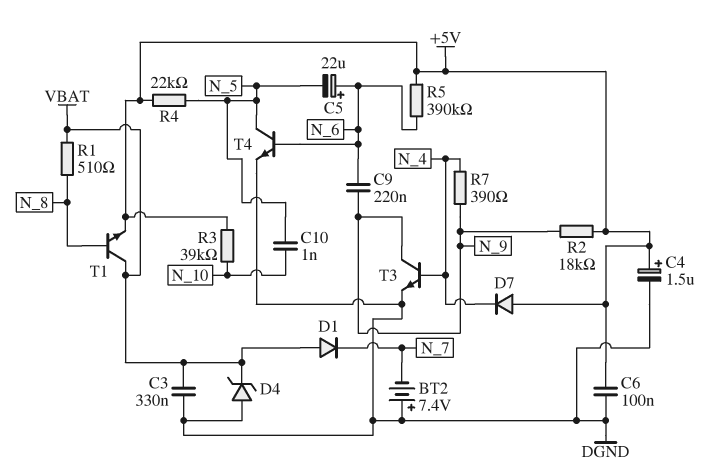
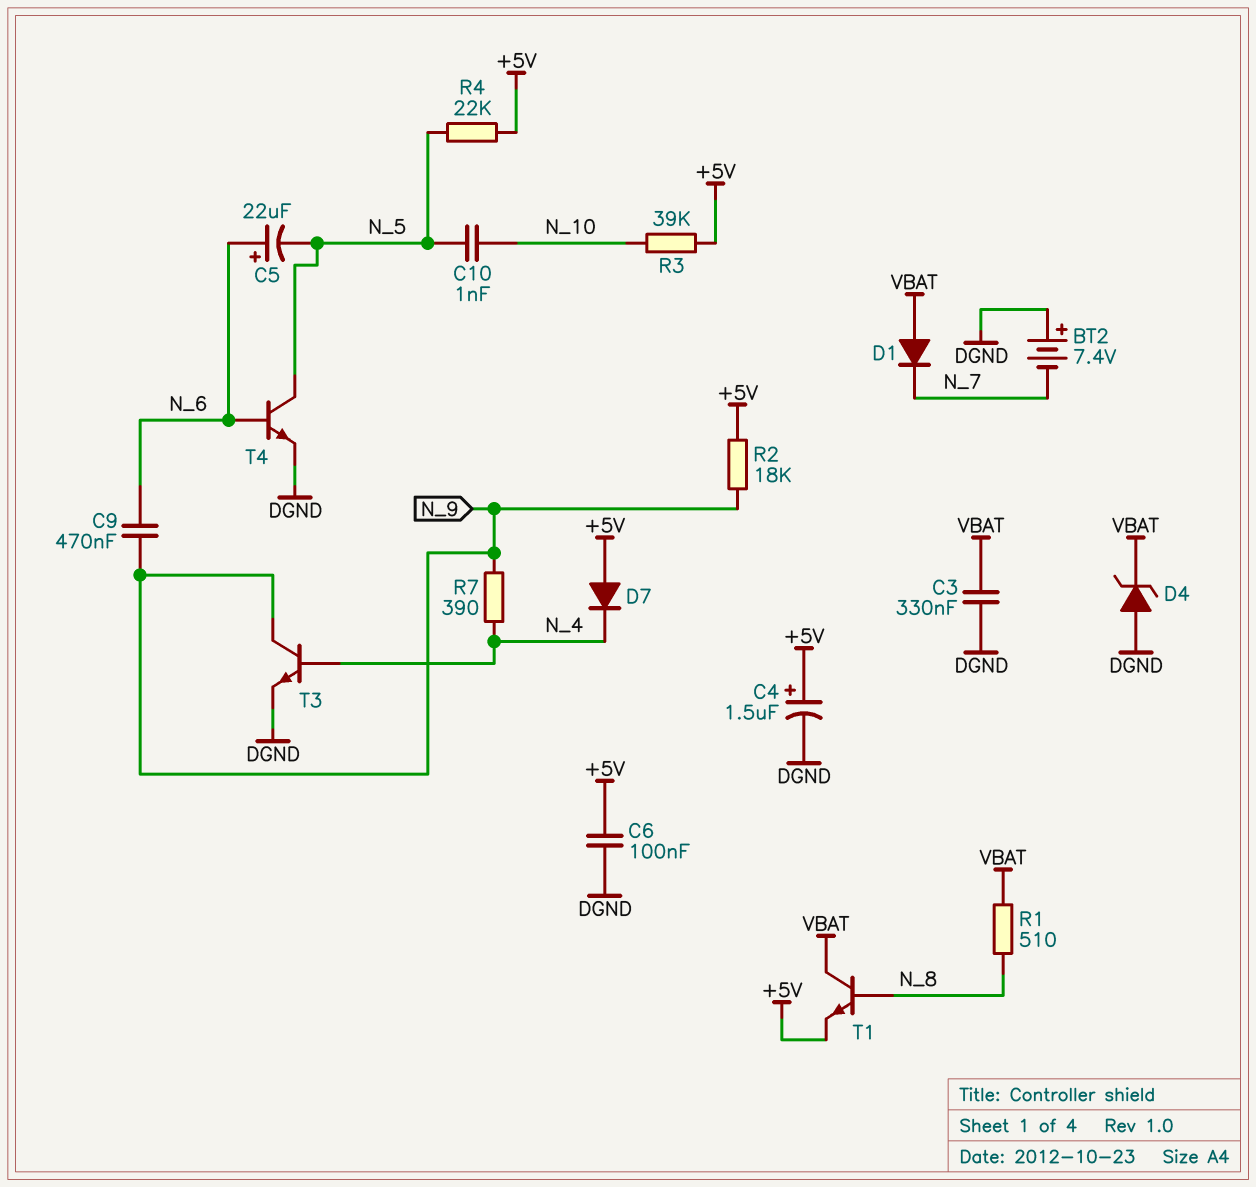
C9: 220nF (N_6, N_9) -> 470nF (N_6, N_9)
R5: 390k (+5V, N_6) -> none

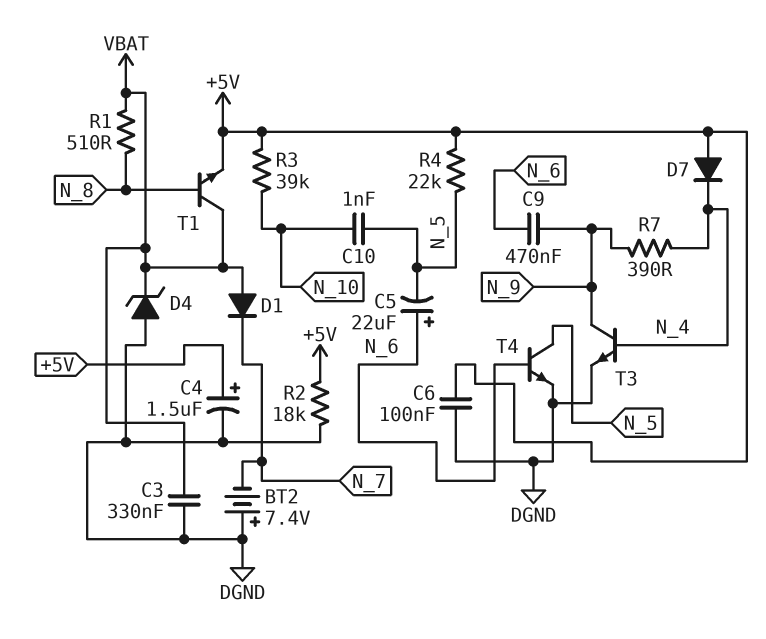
R2: 18k (+5V, N_9) -> 18k (+5V, DGND)

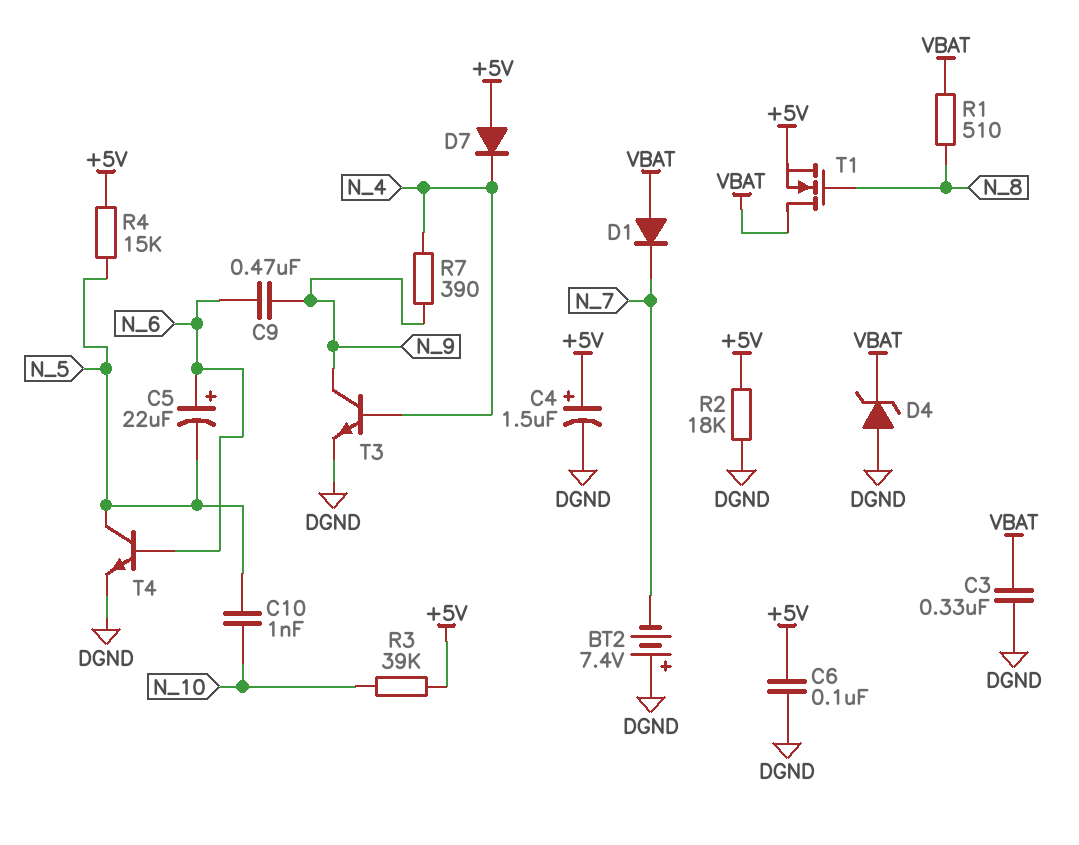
R4: 22k (+5V, N_5) -> 15k (+5V, N_5)
T1: NPN (B N_8, C VBAT, E +5V) -> NMOS (G N_8, D VBAT, S +5V)

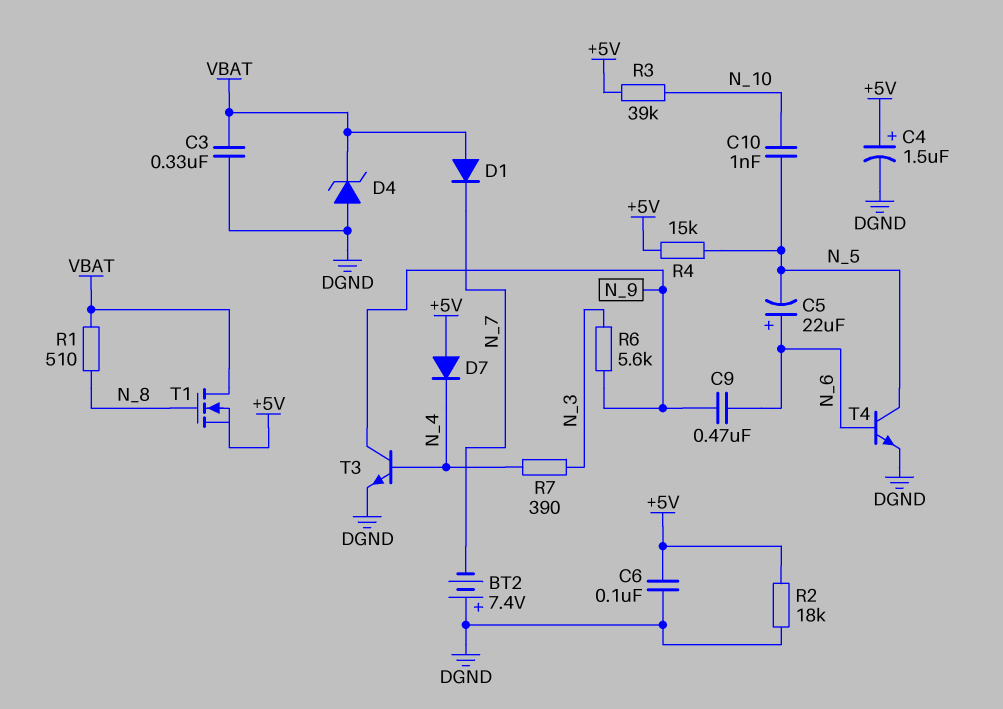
R6: none -> 5.6k (N_3, N_9)
R7: 390 (N_4, N_9) -> 390 (N_3, N_4)

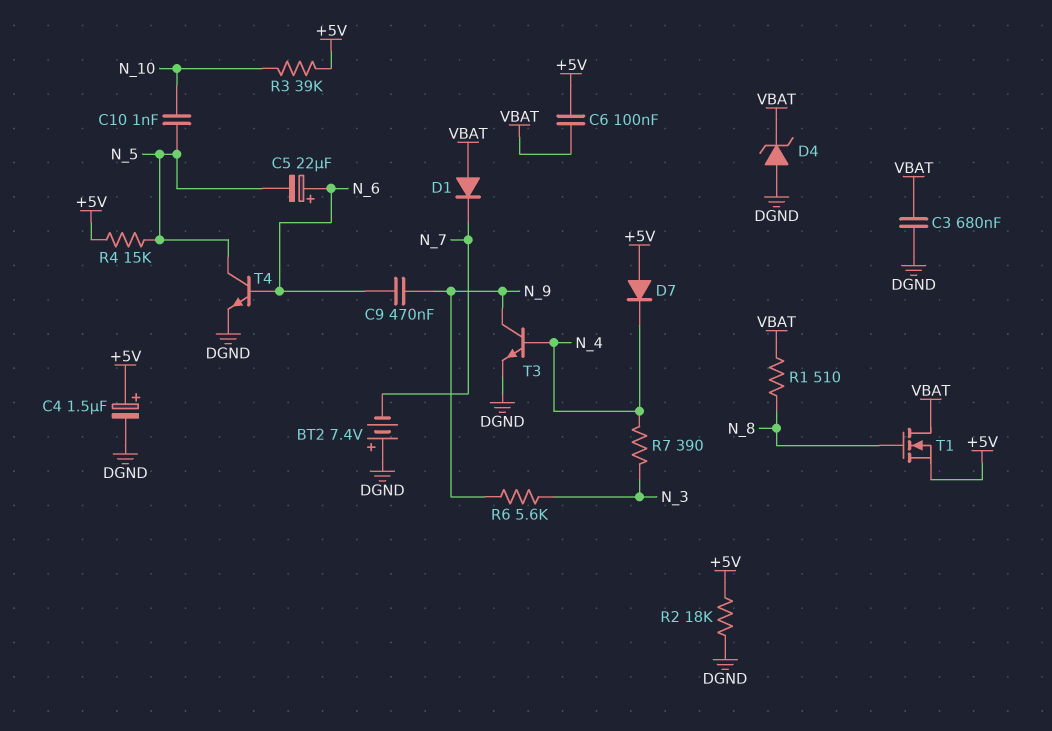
C3: 330nF (DGND, VBAT) -> 680nF (DGND, VBAT)
C6: 100nF (+5V, DGND) -> 100nF (+5V, VBAT)

